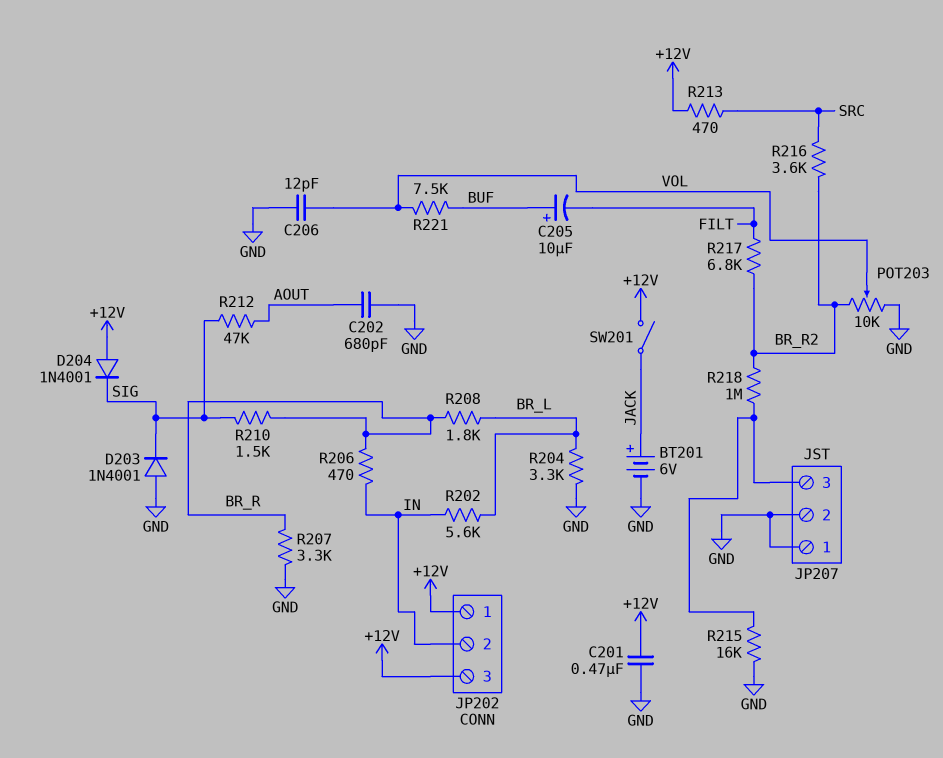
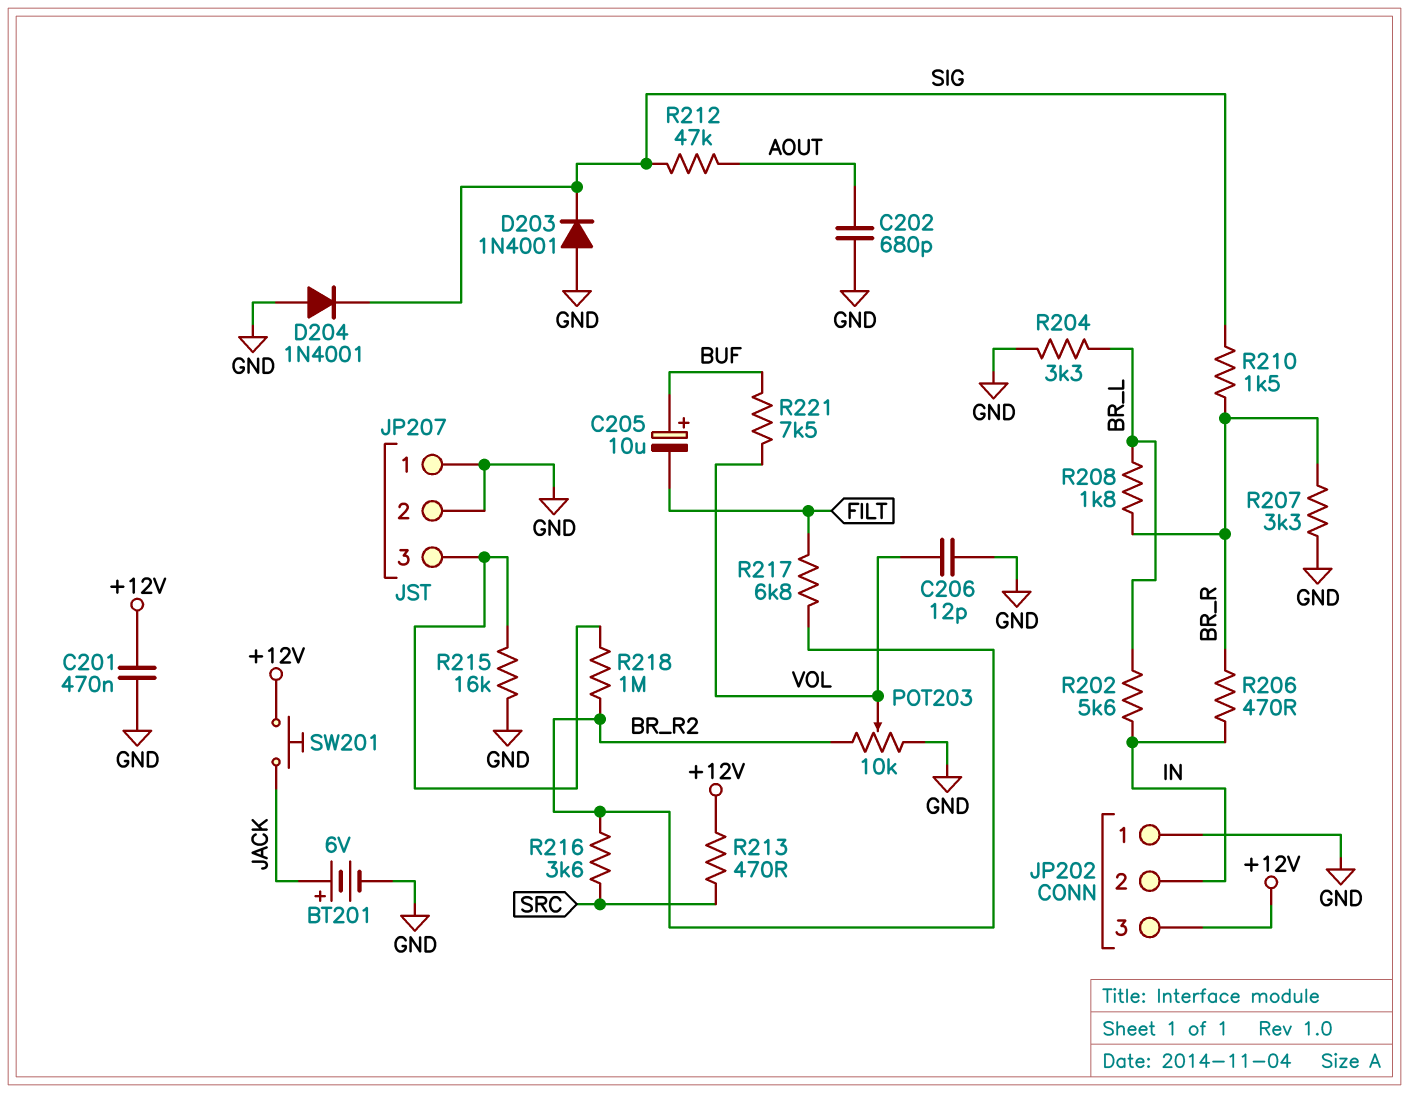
D204: diode 1N4001 (A +12V, K SIG) -> diode 1N4001 (A GND, K SIG)
JP202 pin 1: +12V -> GND
SW201: switch (+12V, JACK) -> button (+12V, JACK)

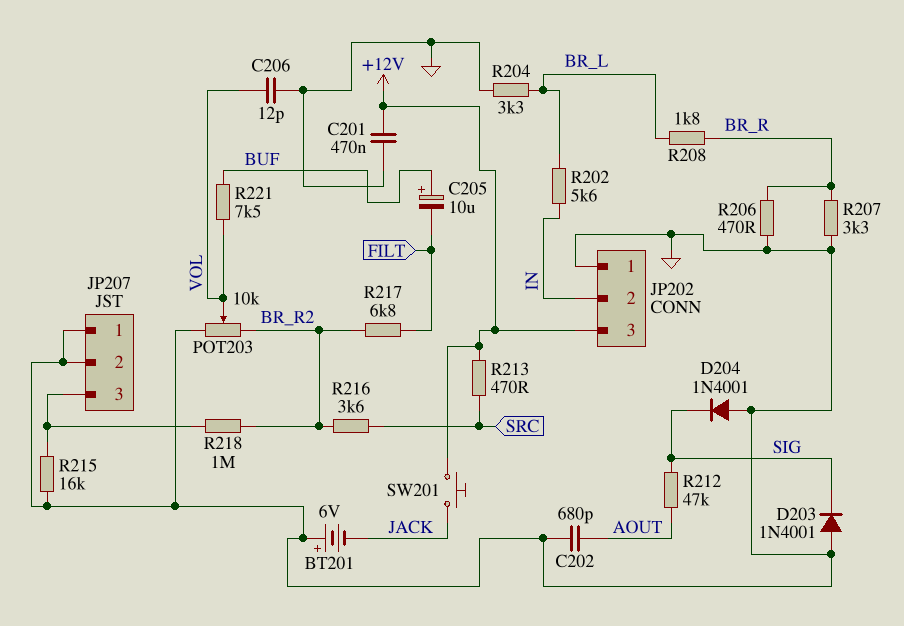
BT201: 6V (plus JACK, minus GND) -> 6V (plus GND, minus JACK)
R206: 470 (BR_R, IN) -> 470 (BR_R, GND)
R210: 1.5k (BR_R, SIG) -> none

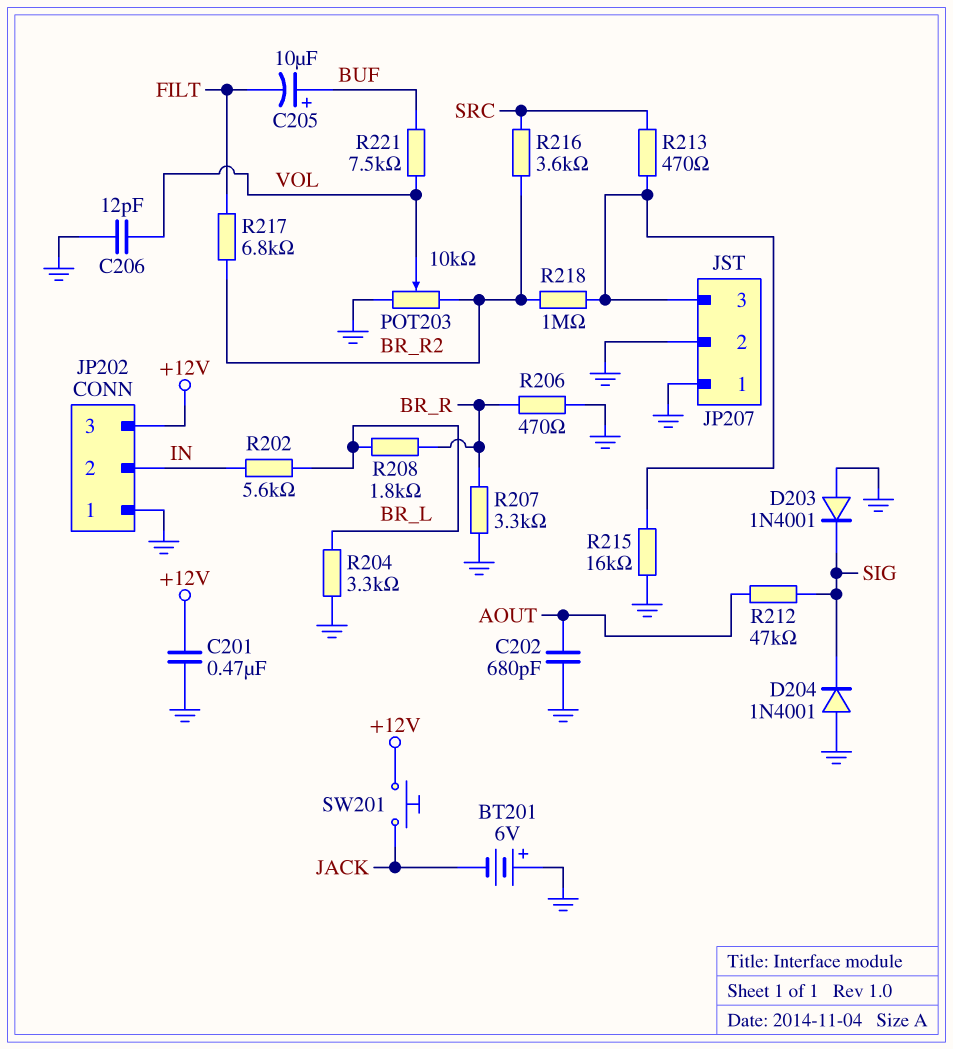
R213: 470 (+12V, SRC) -> 470 (JP207/3, SRC)

